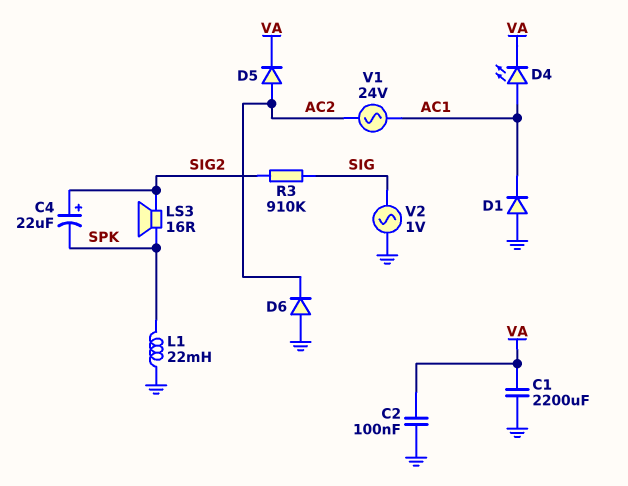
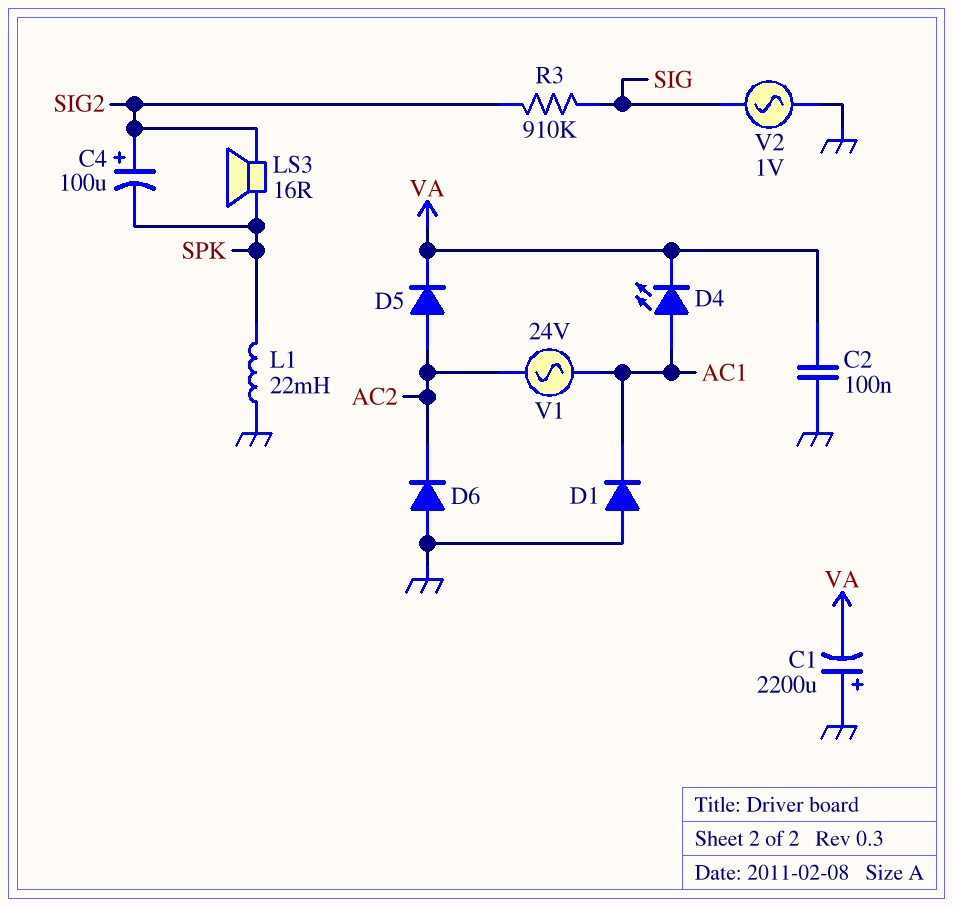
C1: 2200uF (GND, VA) -> 2200uF (plus GND, minus VA)
C4: 22uF (plus SIG2, minus SPK) -> 100uF (plus SIG2, minus SPK)

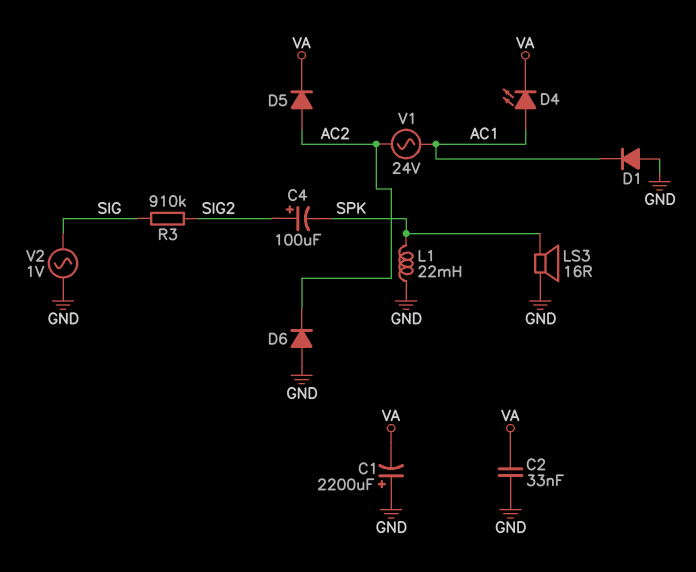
C2: 100nF (GND, VA) -> 33nF (GND, VA)
LS3: speaker 16R (SIG2, SPK) -> speaker 16R (GND, SPK)

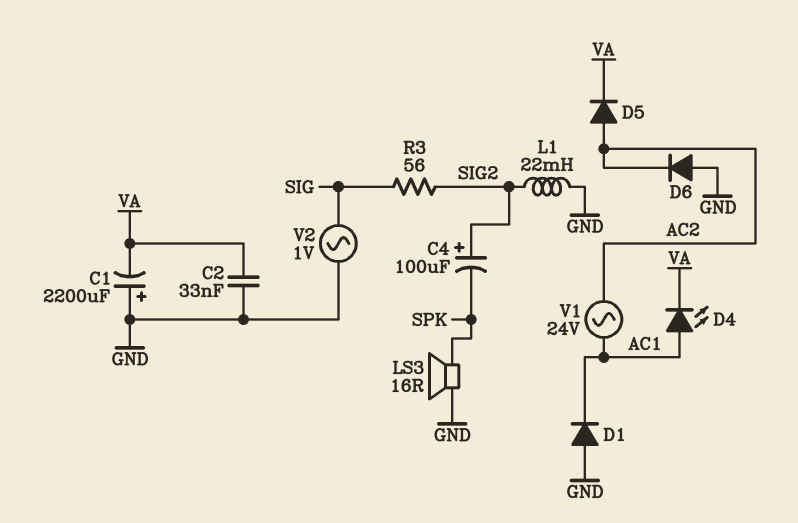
L1: 22mH (GND, SPK) -> 22mH (GND, SIG2)
R3: 910k (SIG, SIG2) -> 56 (SIG, SIG2)

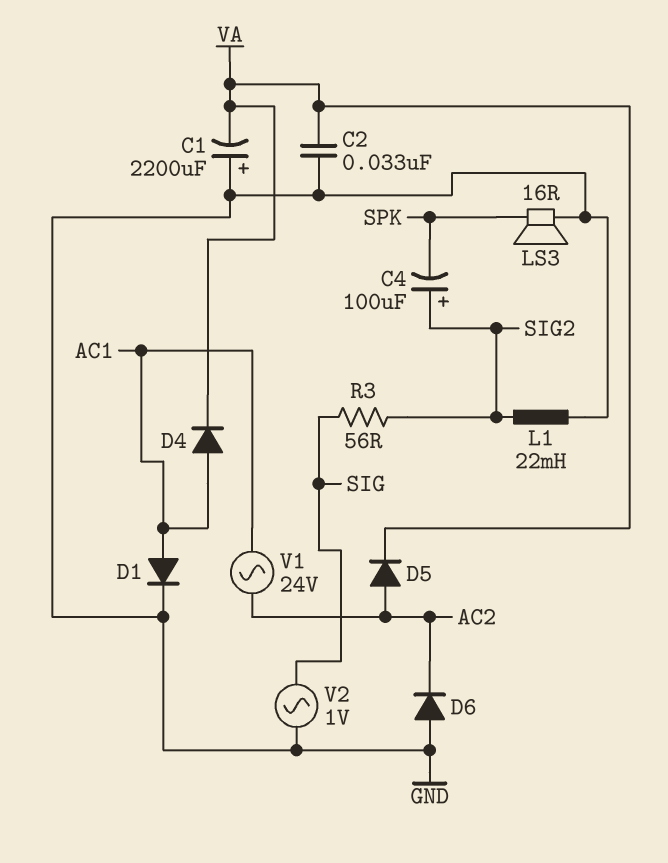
D1: diode (A GND, K AC1) -> diode (A AC1, K GND)
D4: LED (A AC1, K VA) -> diode (A AC1, K VA)

